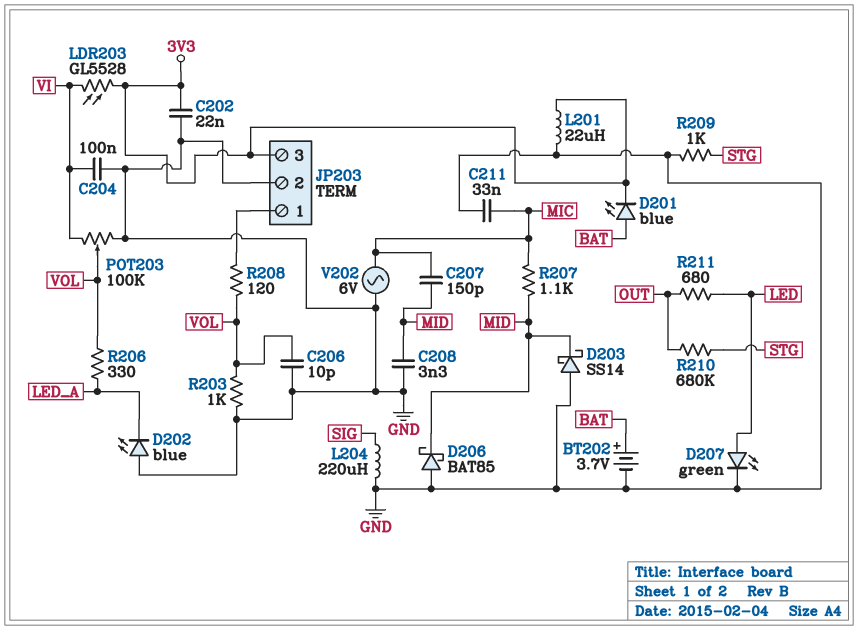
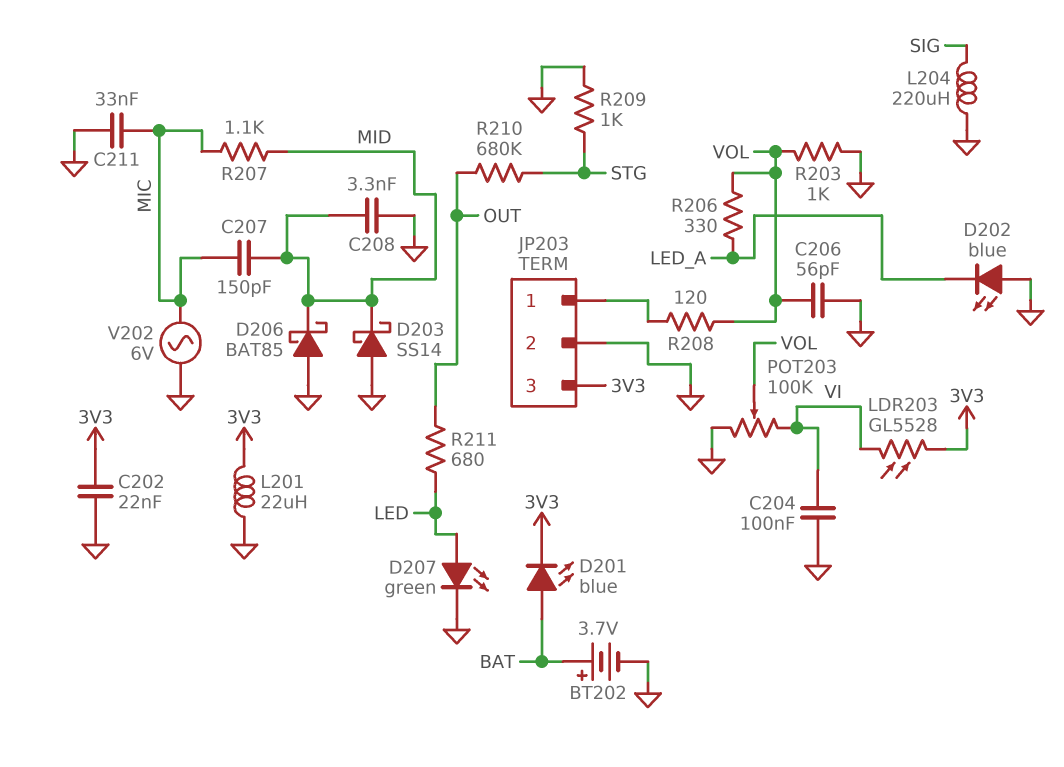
C206: 10pF (GND, VOL) -> 56pF (GND, VOL)

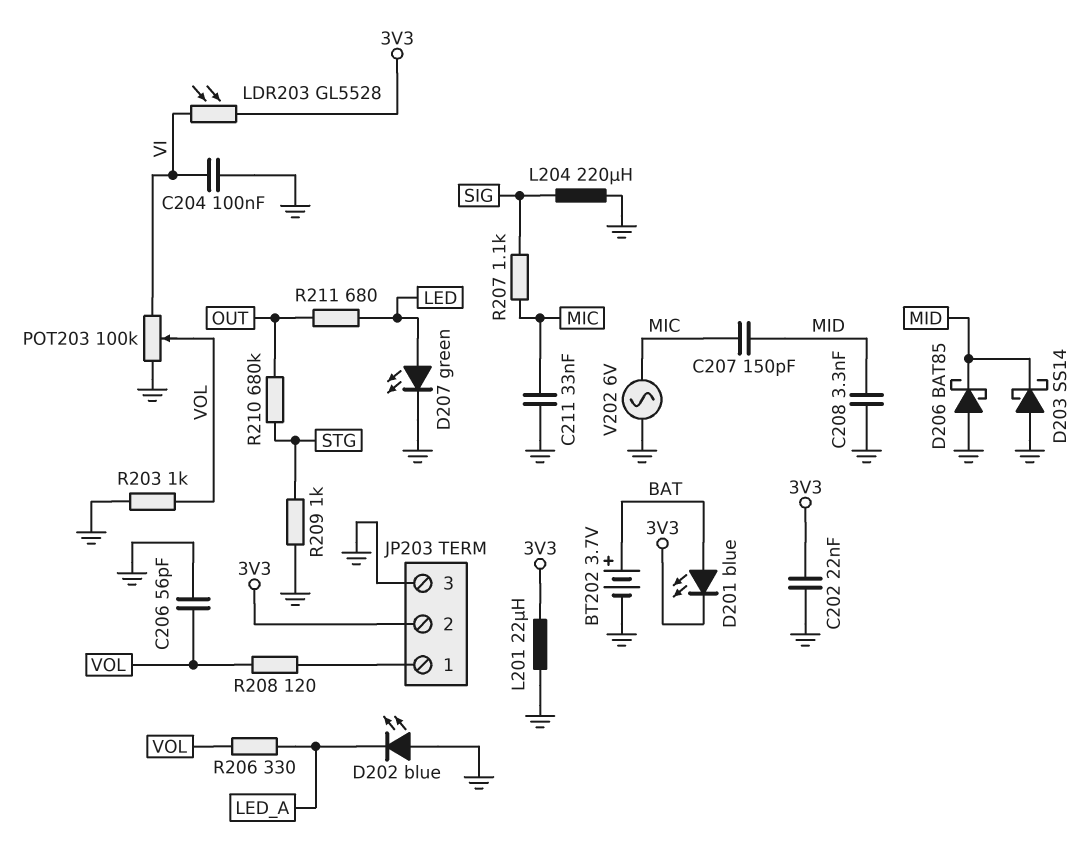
JP203 pin 2: GND -> 3V3
JP203 pin 3: 3V3 -> GND
R207: 1.1k (MIC, MID) -> 1.1k (MIC, SIG)

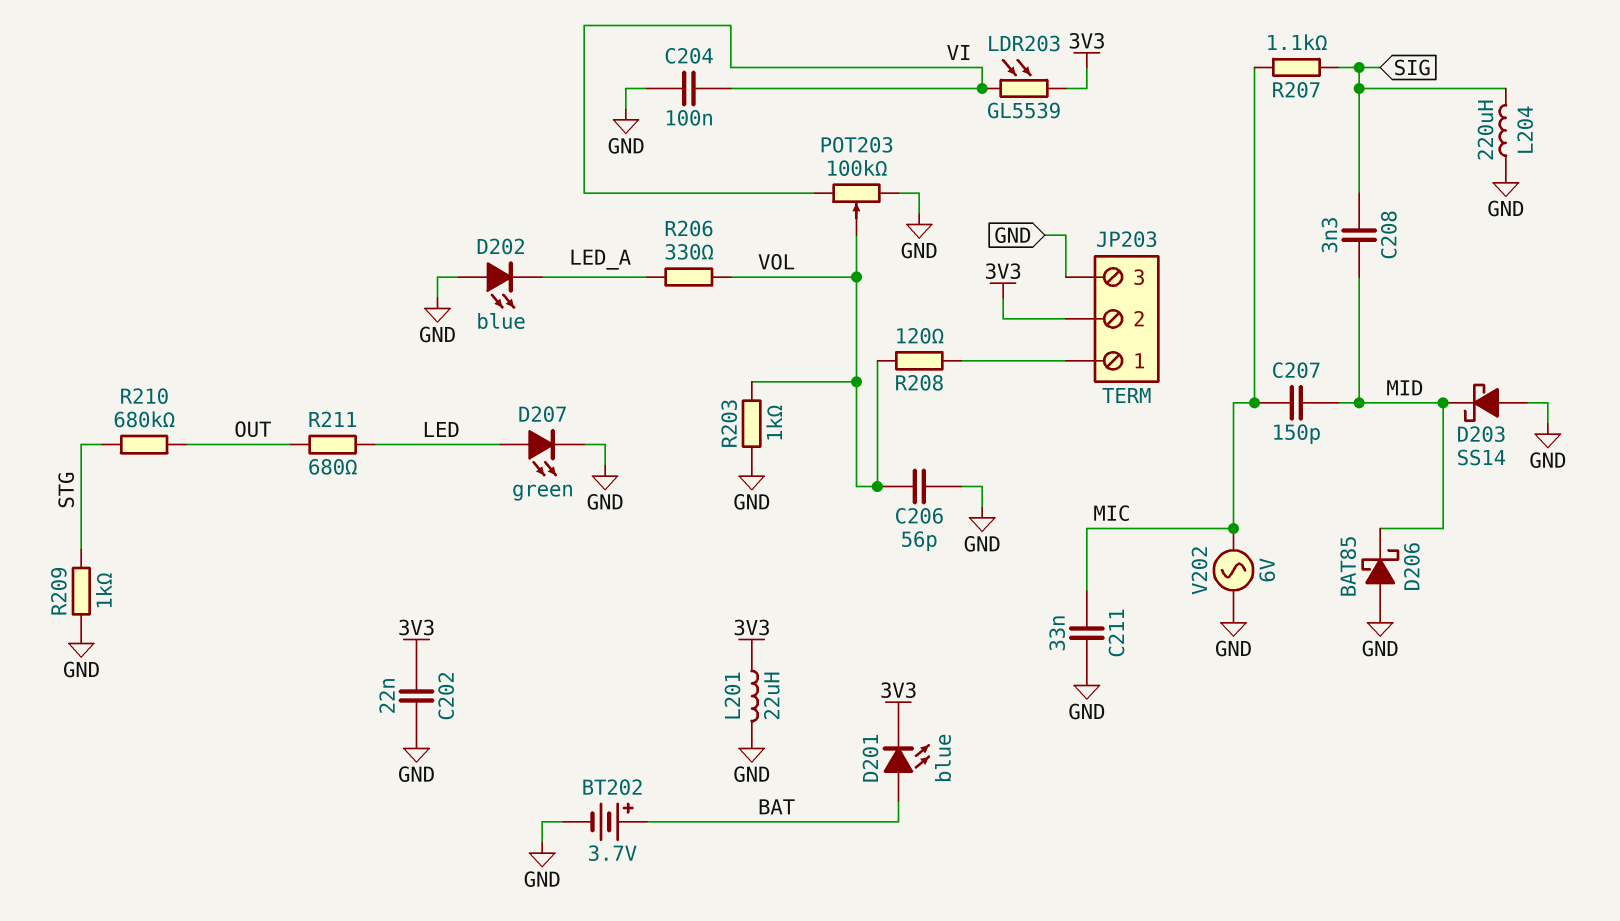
C208: 3.3nF (GND, MID) -> 3.3nF (MID, SIG)
LDR203: GL5528 (3V3, VI) -> GL5539 (3V3, VI)

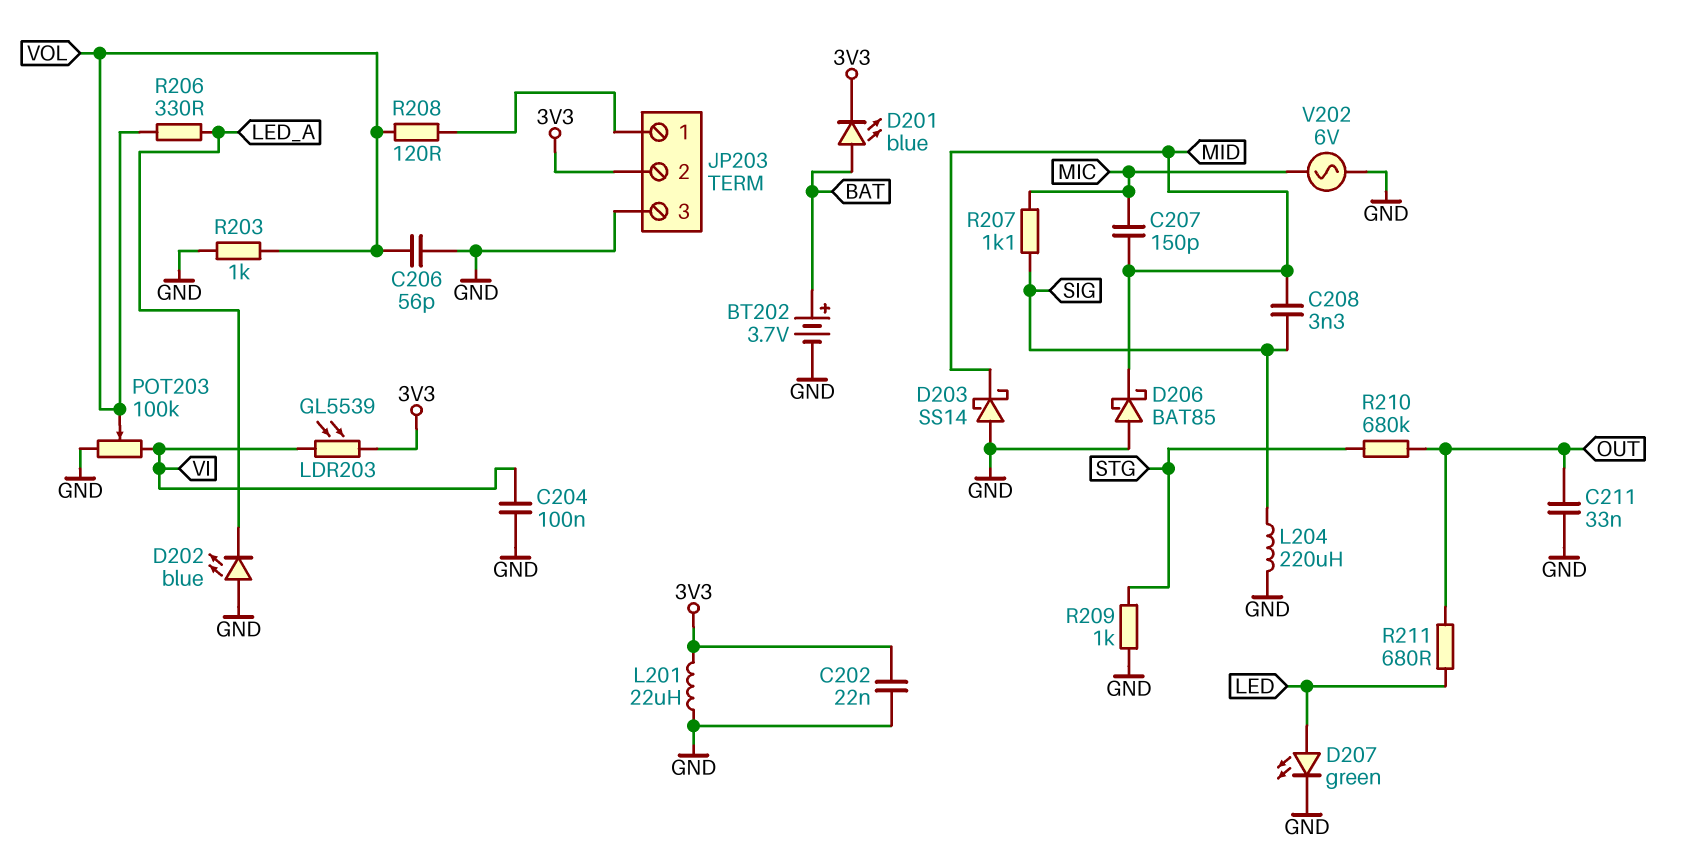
C211: 33nF (GND, MIC) -> 33nF (GND, OUT)

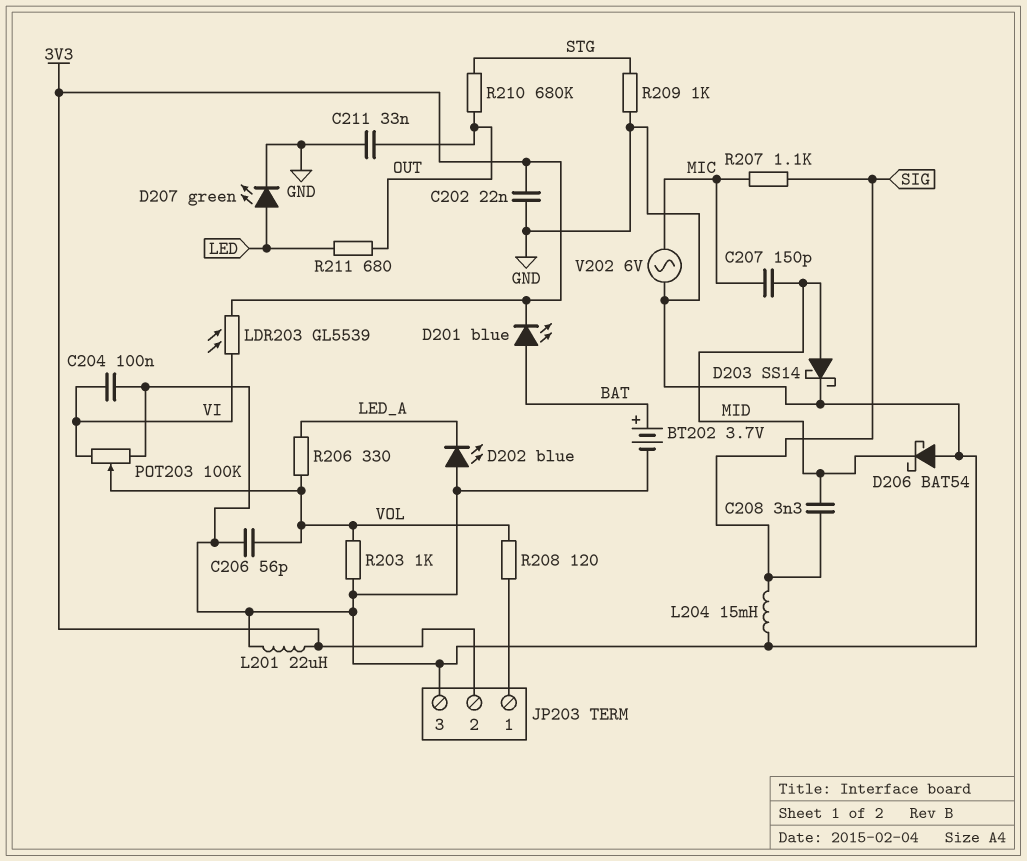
D203: schottky SS14 (A GND, K MID) -> schottky SS14 (A MID, K GND)
D206: schottky BAT85 (A GND, K MID) -> schottky BAT54 (A GND, K MID)
L204: 220uH (GND, SIG) -> 15mH (GND, SIG)

